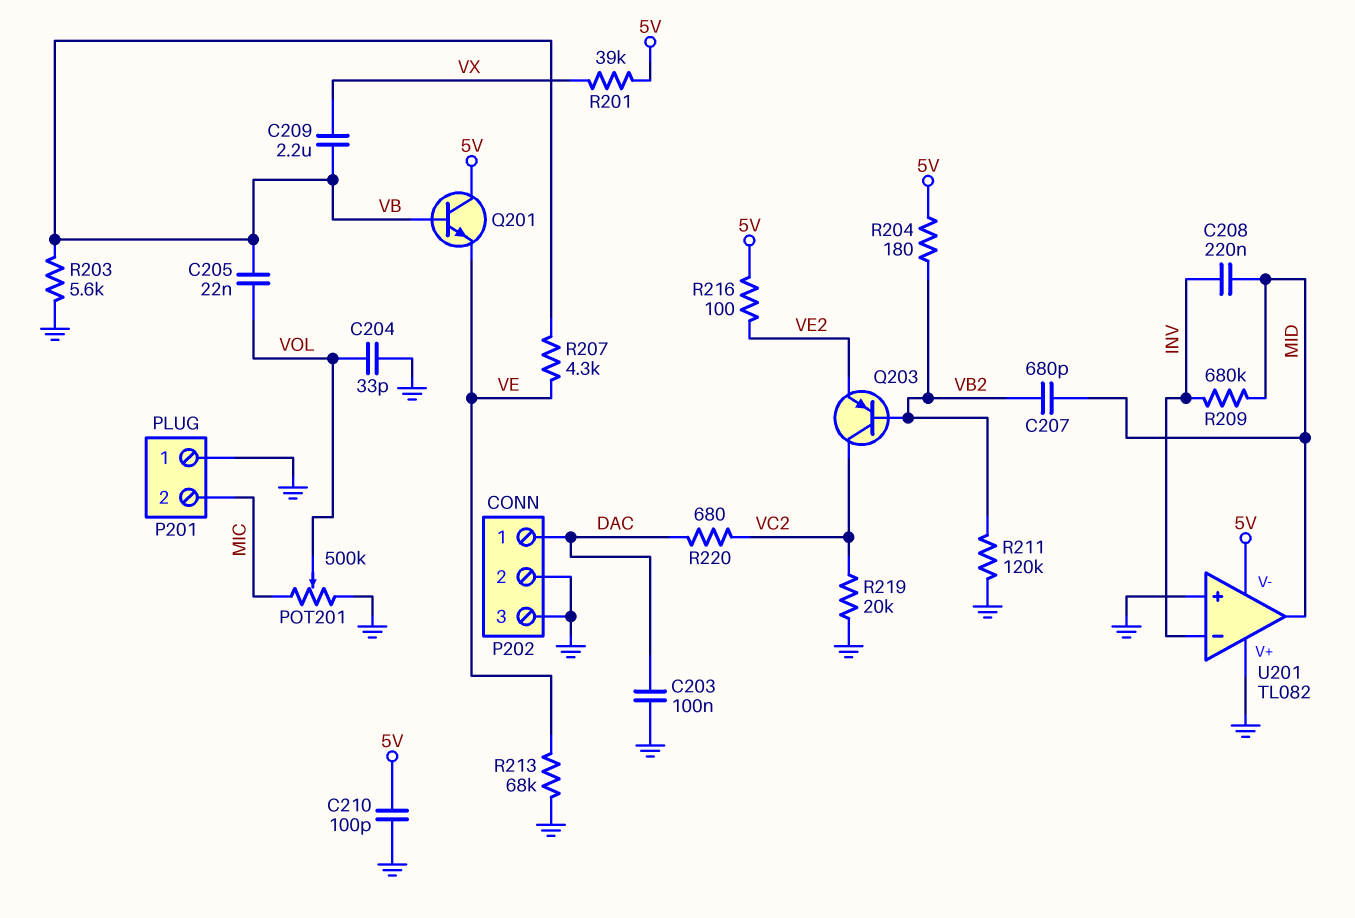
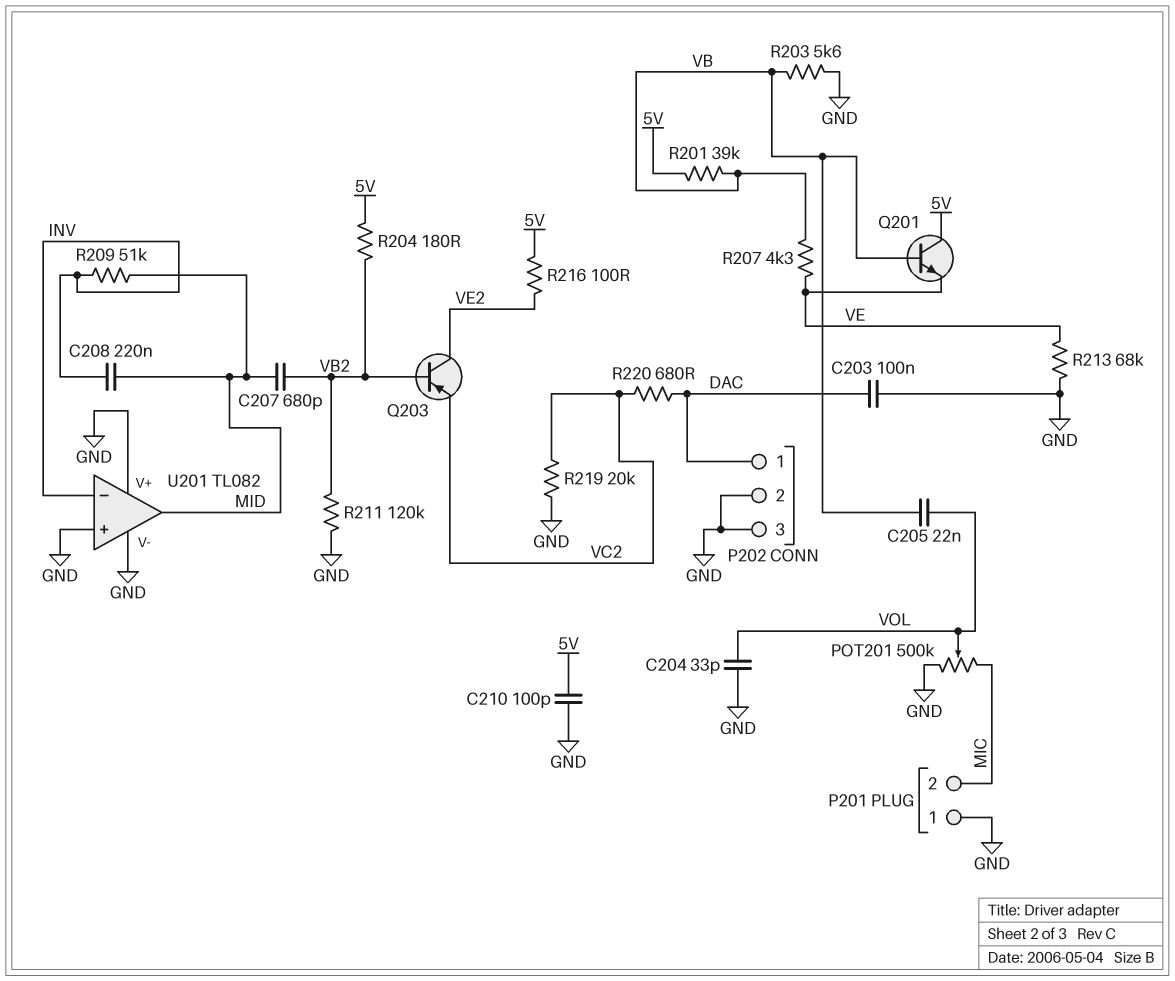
C209: 2.2uF (VB, VX) -> none
Q203: PNP (B VB2, C VC2, E VE2) -> PNP (B VB2, C VE2, E VC2)
R201: 39k (5V, VX) -> 39k (5V, VB)
R209: 680k (INV, MID) -> 51k (INV, MID)
U201 pin V-: 5V -> GND

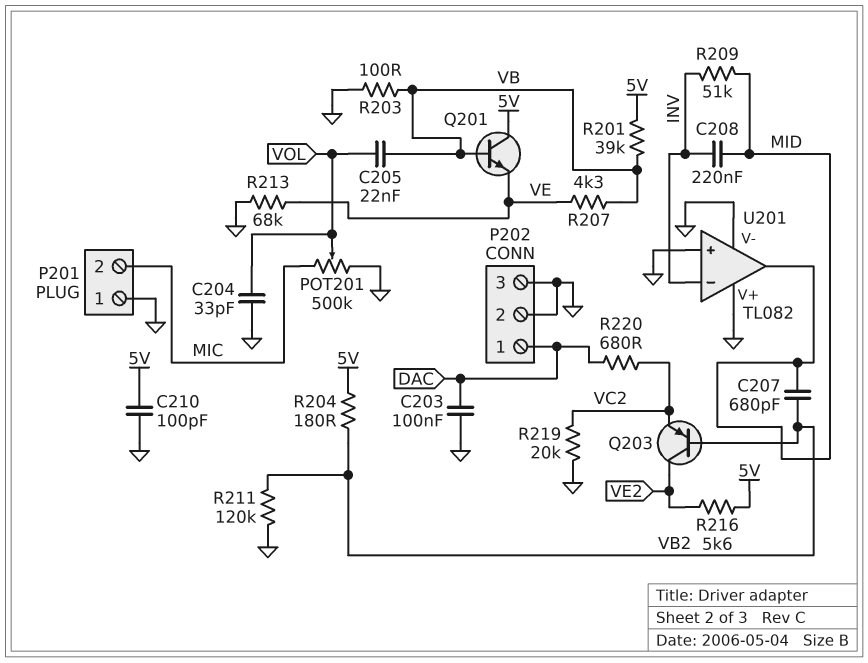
R203: 5.6k (GND, VB) -> 100 (GND, VB)
R216: 100 (5V, VE2) -> 5.6k (5V, VE2)

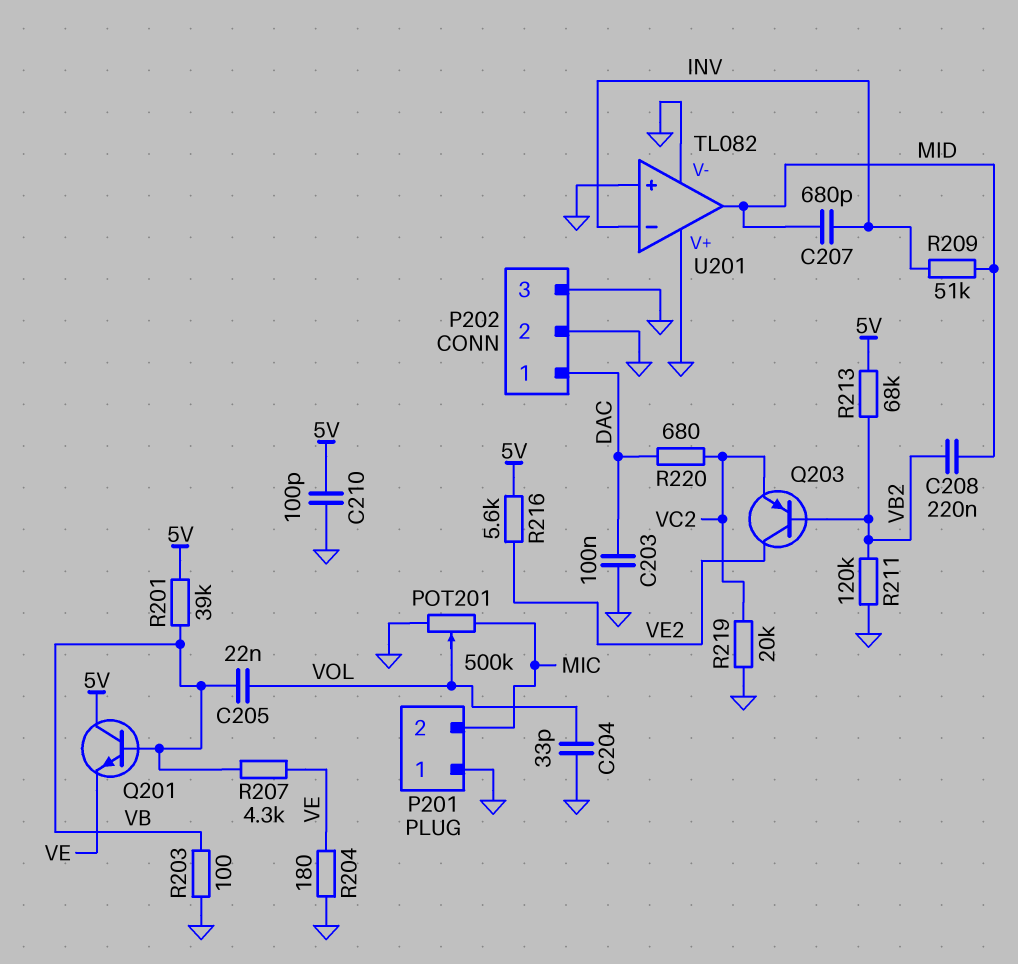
C207: 680pF (MID, VB2) -> 680pF (INV, MID)
C208: 220nF (INV, MID) -> 220nF (MID, VB2)
R204: 180 (5V, VB2) -> 180 (GND, VE)
R213: 68k (GND, VE) -> 68k (5V, VB2)

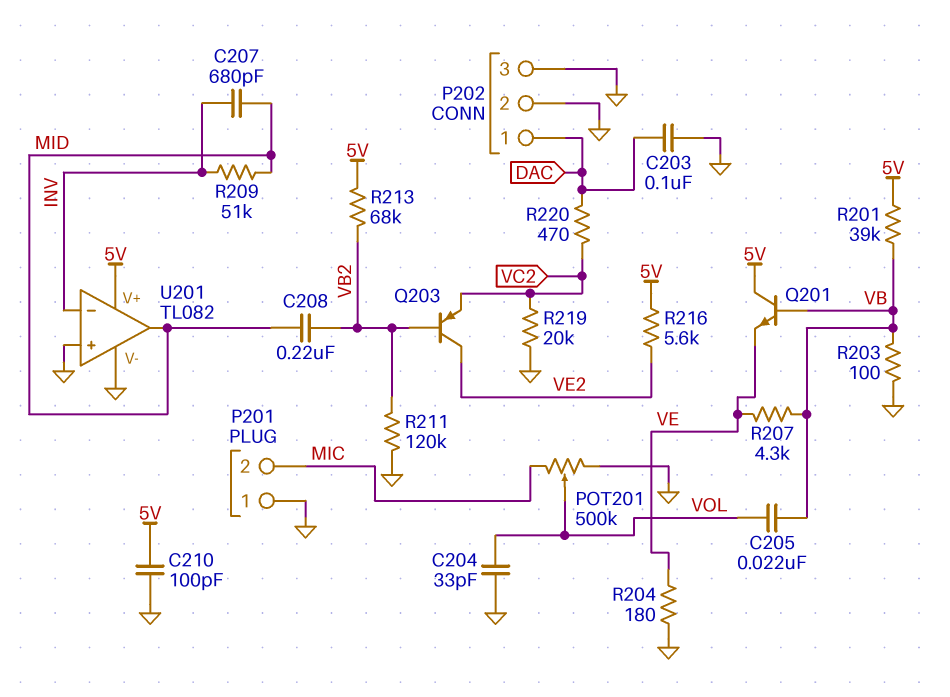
R220: 680 (DAC, VC2) -> 470 (DAC, VC2)
U201 pin V+: GND -> 5V

